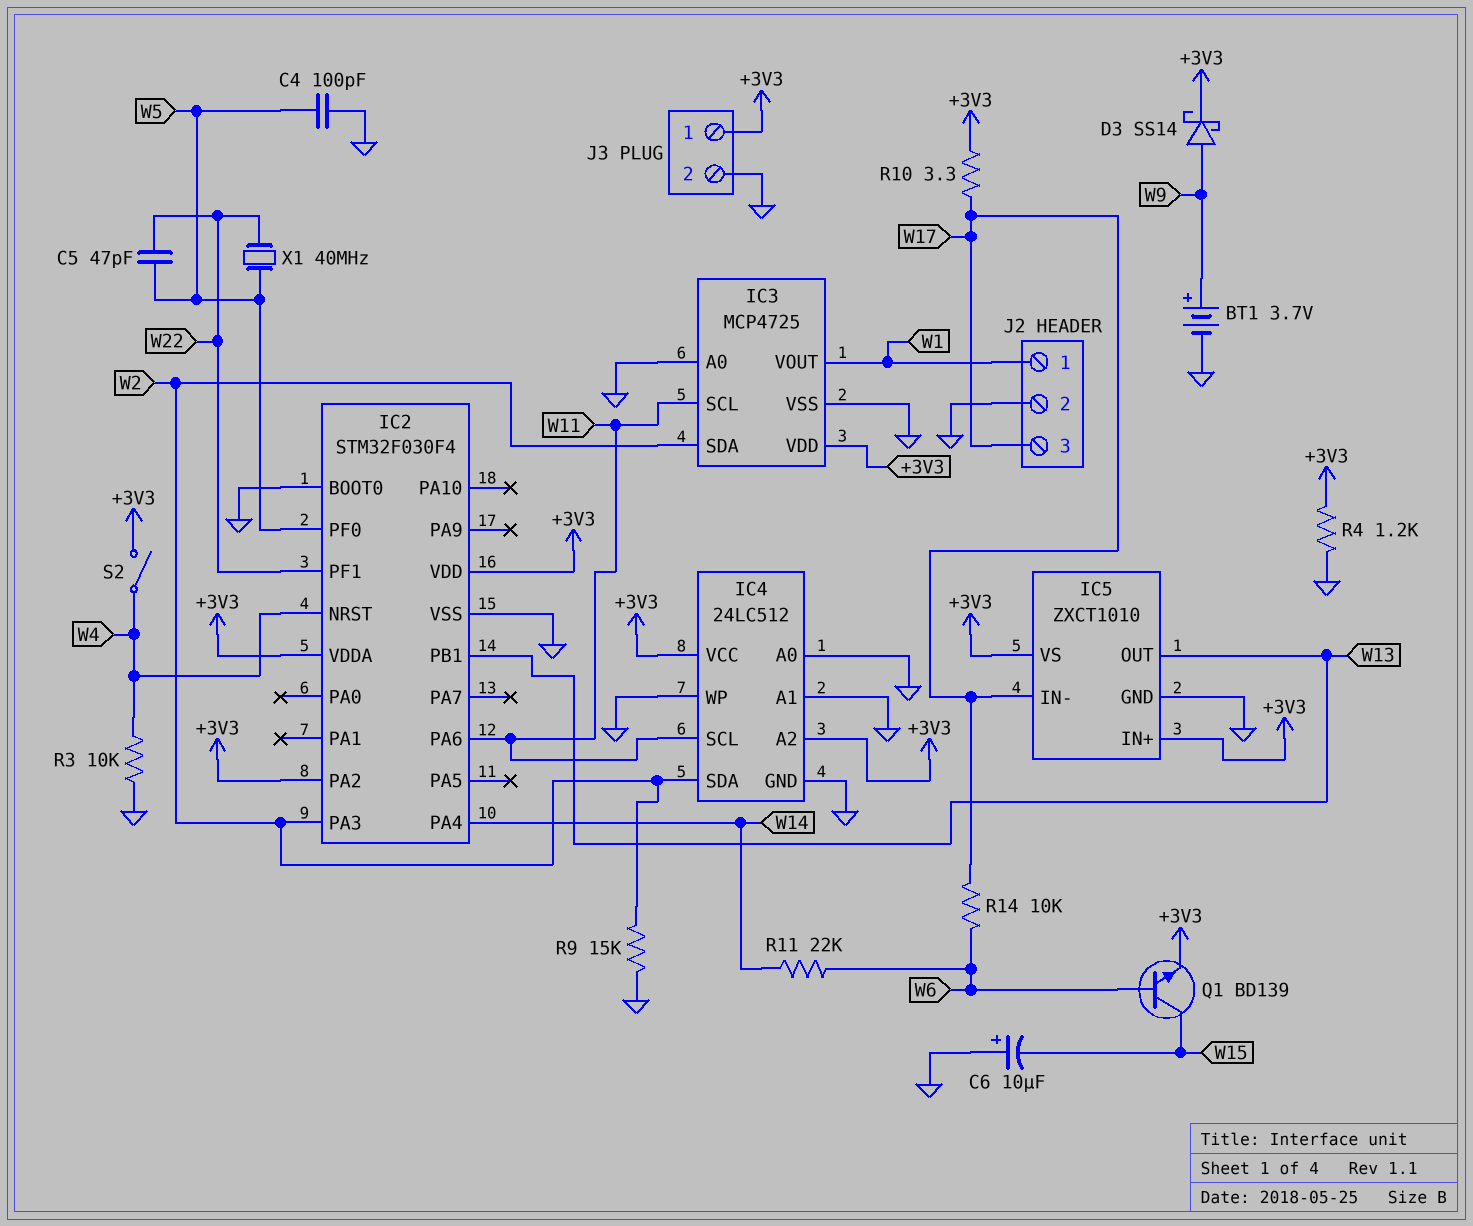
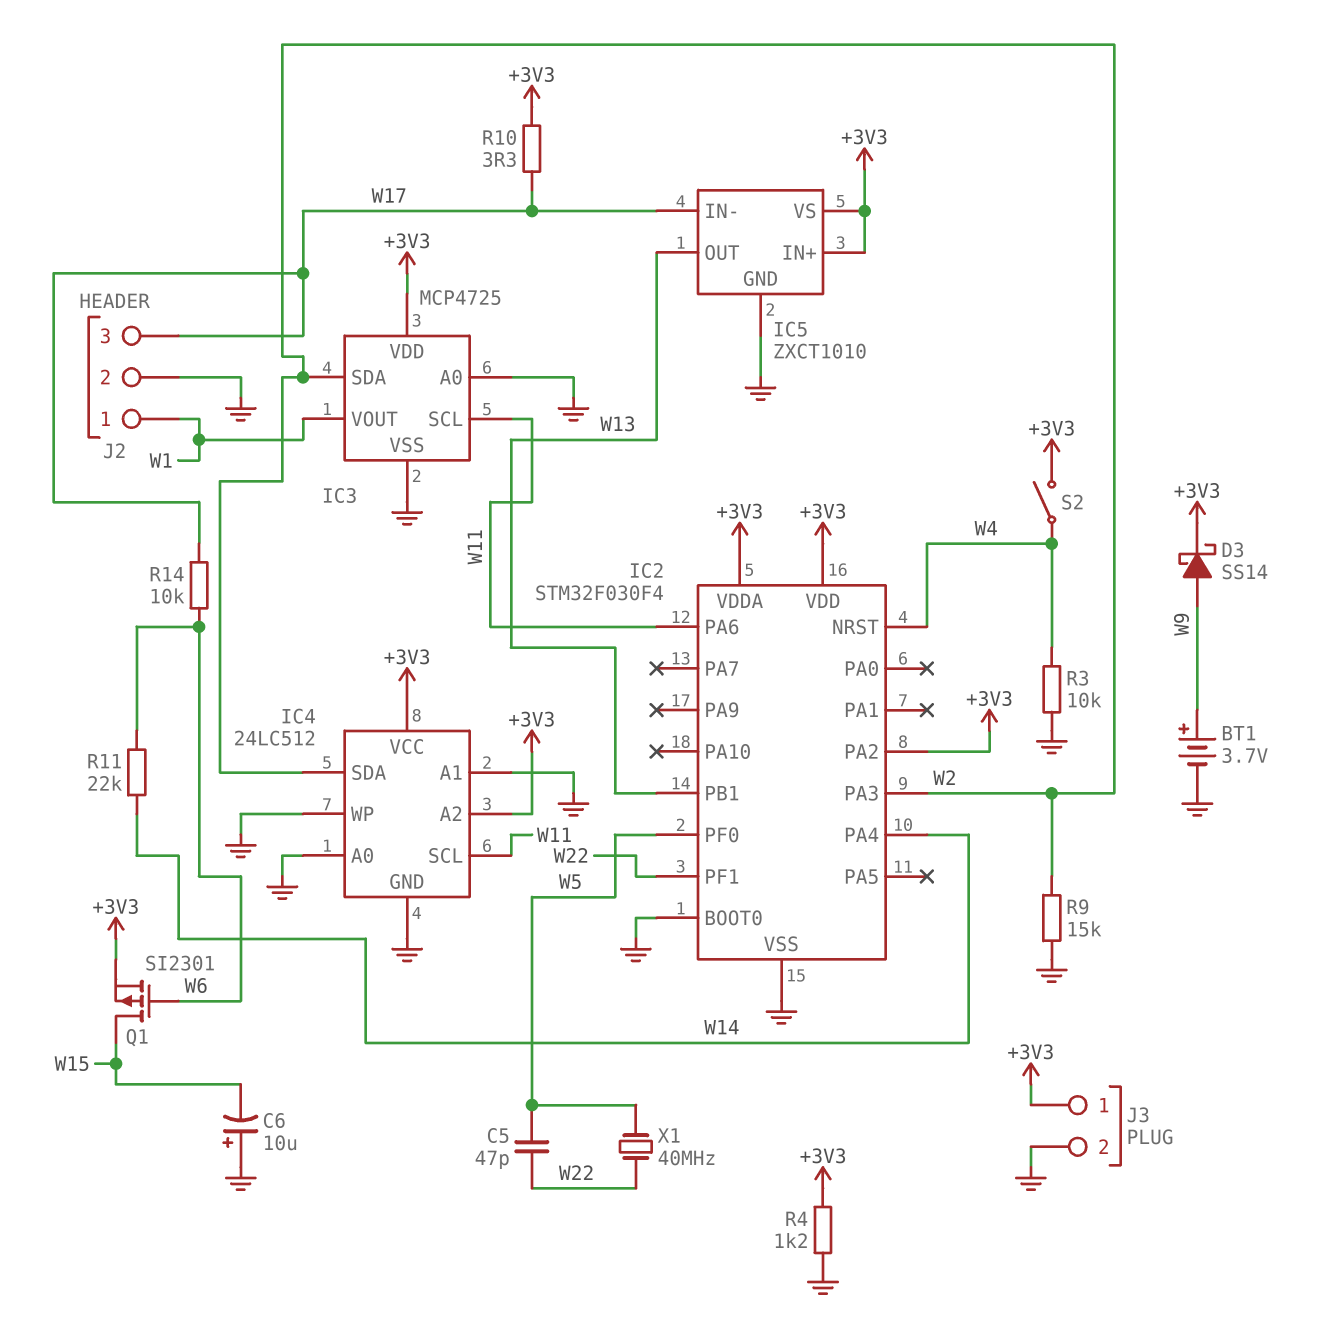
C4: 100pF (GND, W5) -> none
Q1: NPN BD139 (B W6, C W15, E +3V3) -> PMOS SI2301 (G W6, D W15, S +3V3)

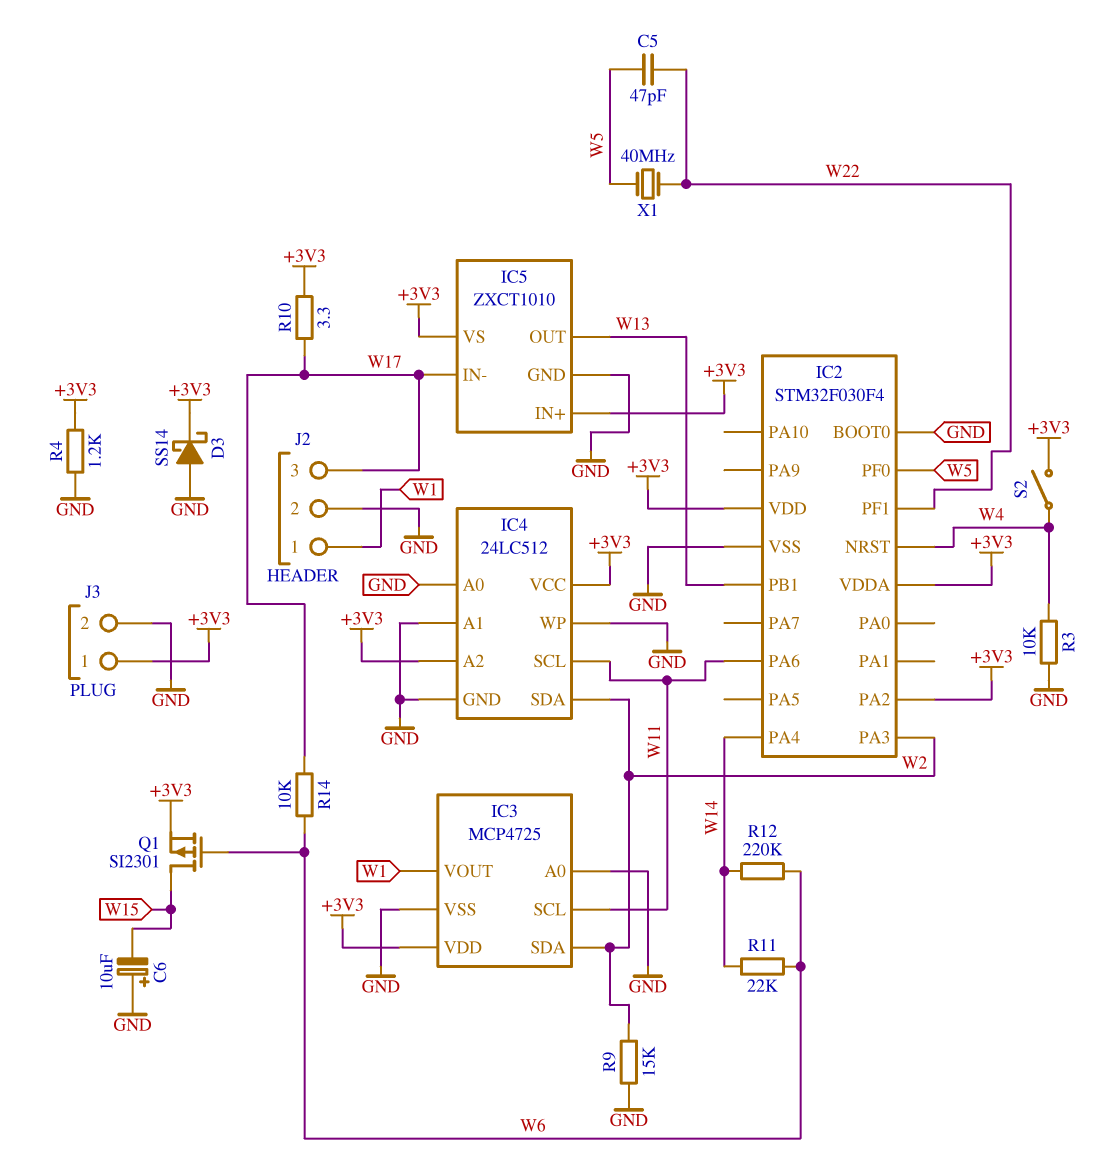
BT1: 3.7V (plus W9, minus GND) -> none
D3: schottky SS14 (A W9, K +3V3) -> schottky SS14 (A GND, K +3V3)
R12: none -> 220k (W6, W14)

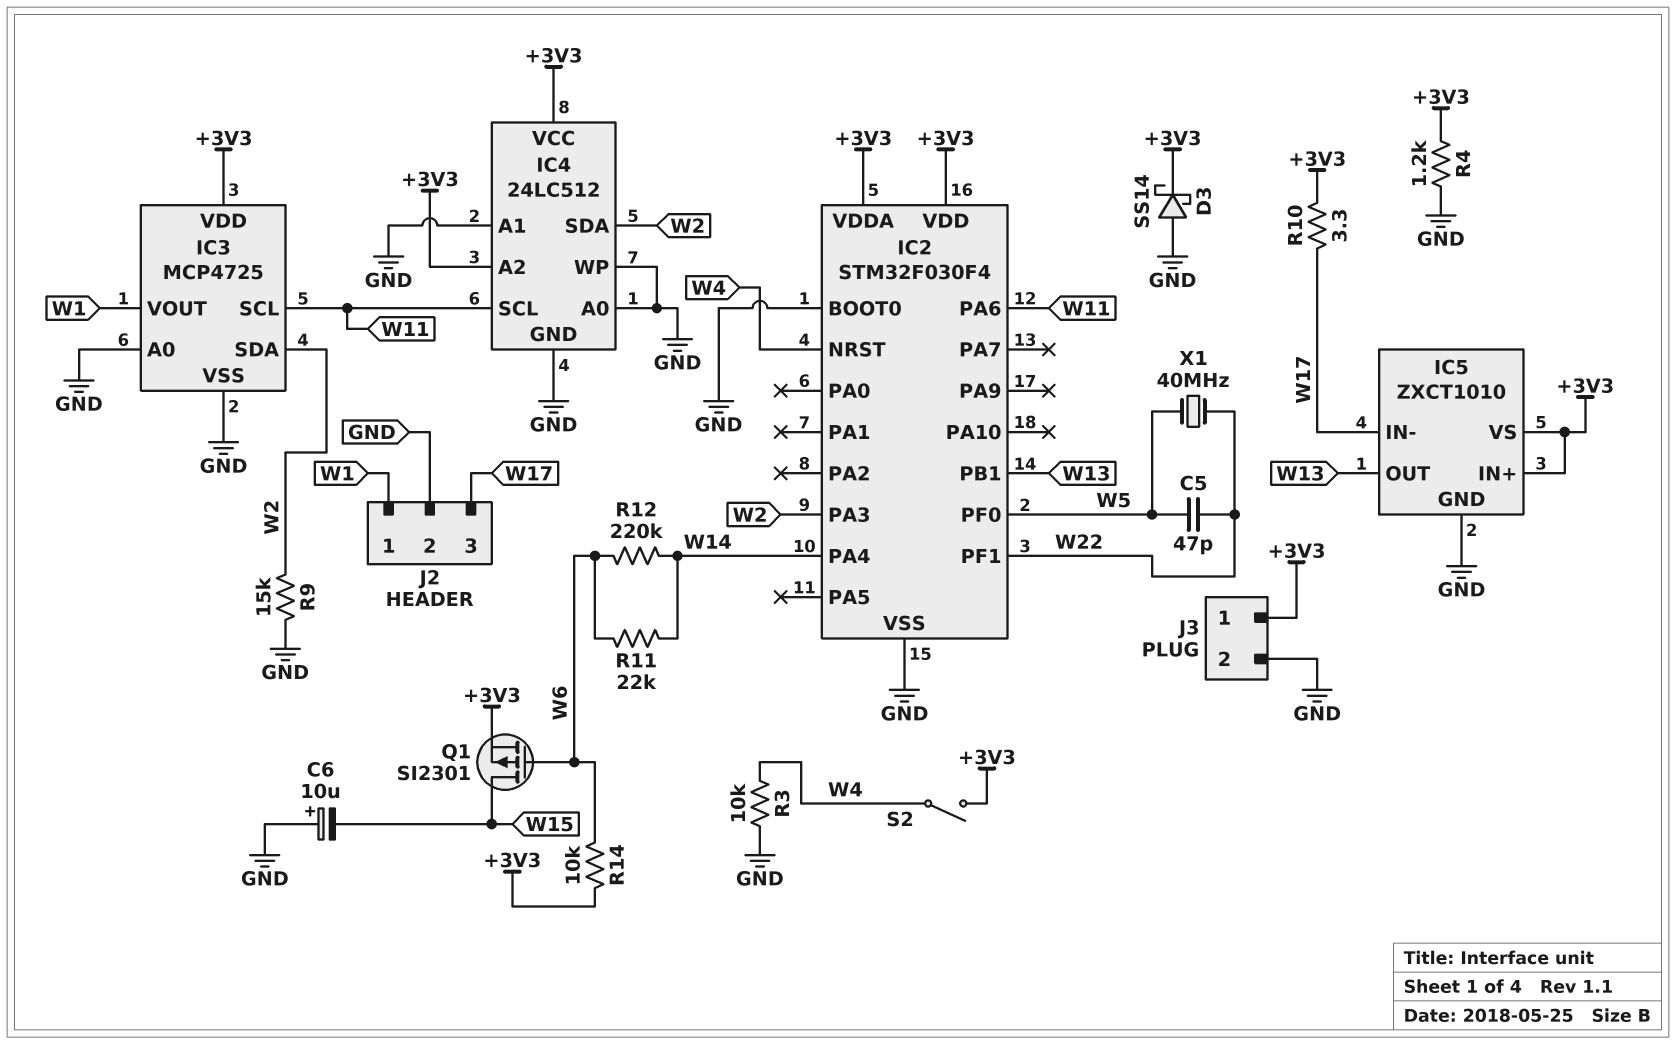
IC2 pin PA2: +3V3 -> none
R14: 10k (W6, W17) -> 10k (+3V3, W6)

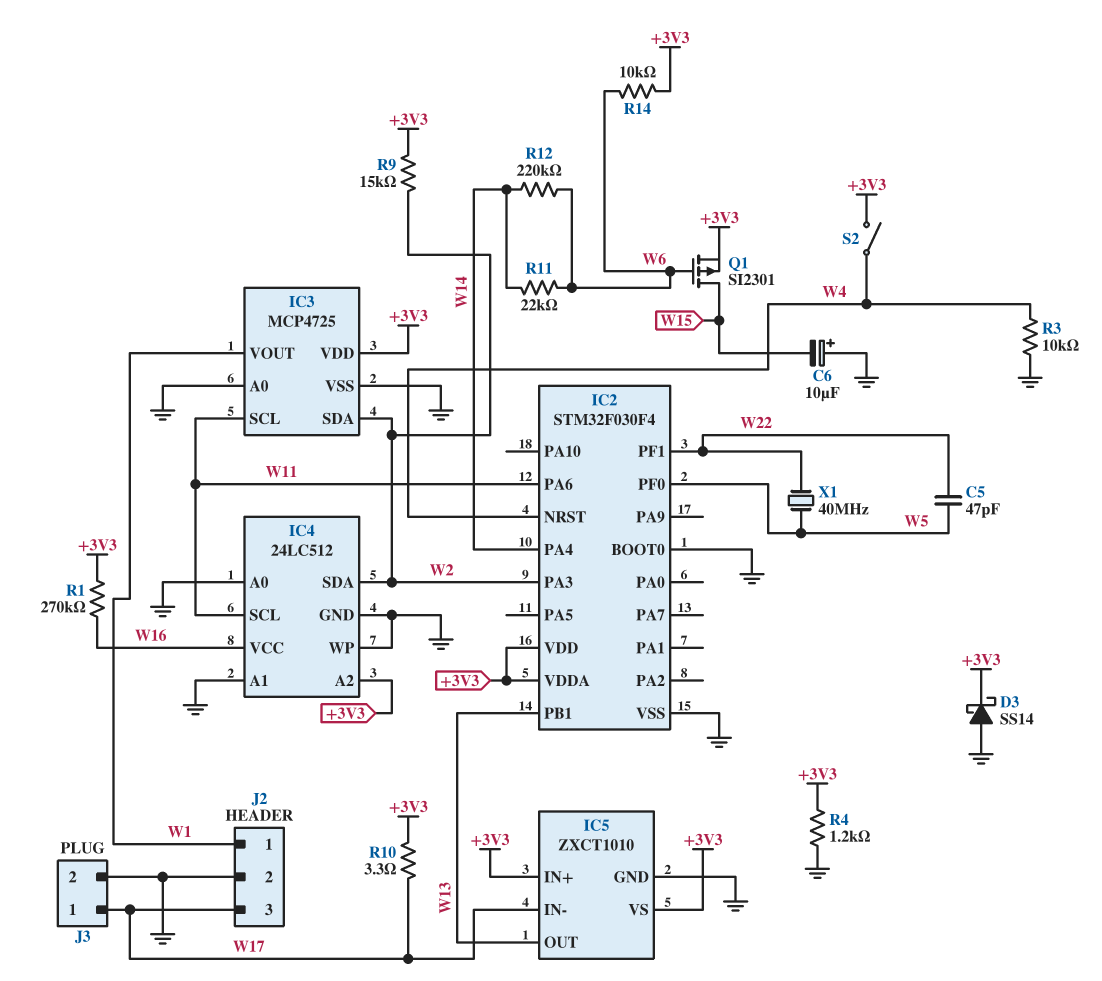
IC4 pin VCC: +3V3 -> W16
J3 pin 1: +3V3 -> W17
R1: none -> 270k (+3V3, W16)
R9: 15k (GND, W2) -> 15k (+3V3, W2)

